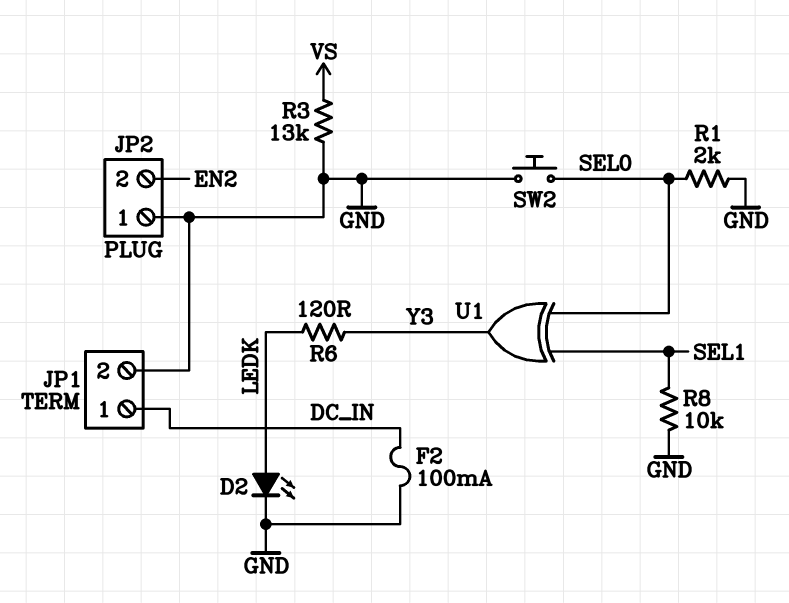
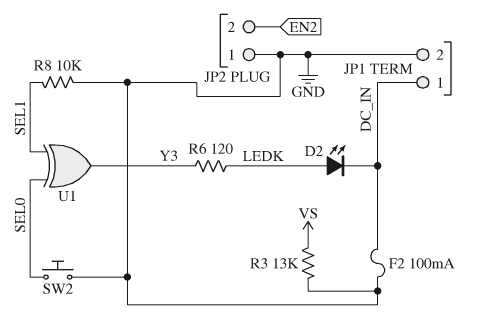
D2: LED (A LEDK, K GND) -> LED (A LEDK, K DC_IN)
R1: 2k (GND, SEL0) -> none

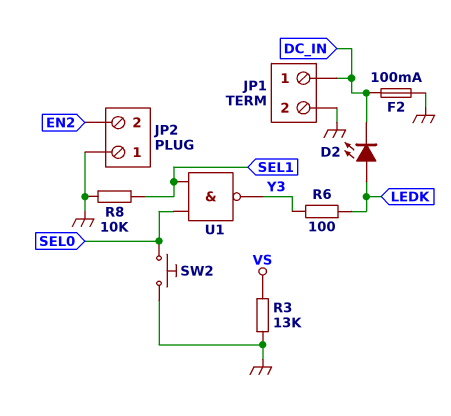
R6: 120 (LEDK, Y3) -> 100 (LEDK, Y3)
U1: XOR (in SEL0, in SEL1, out Y3) -> NAND (in SEL0, in SEL1, out Y3)

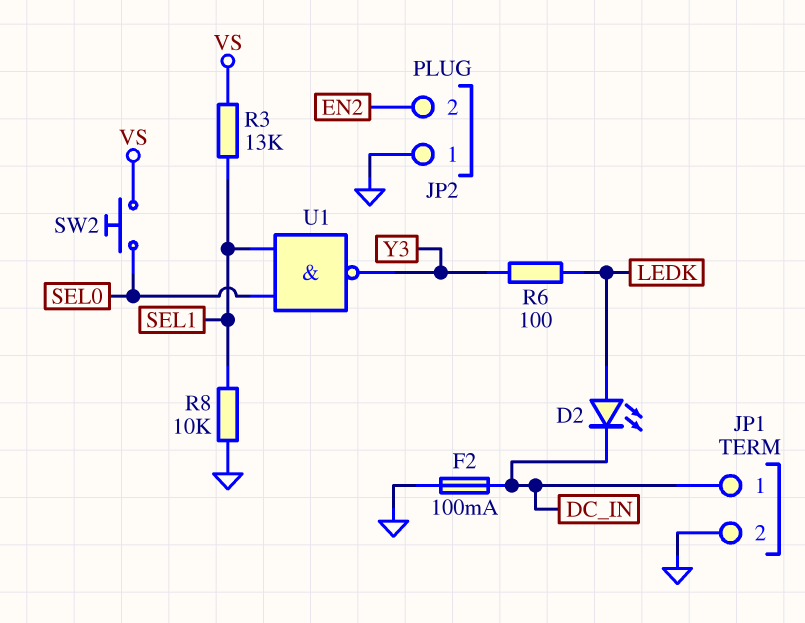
R3: 13k (GND, VS) -> 13k (SEL1, VS)
SW2: button (GND, SEL0) -> button (SEL0, VS)

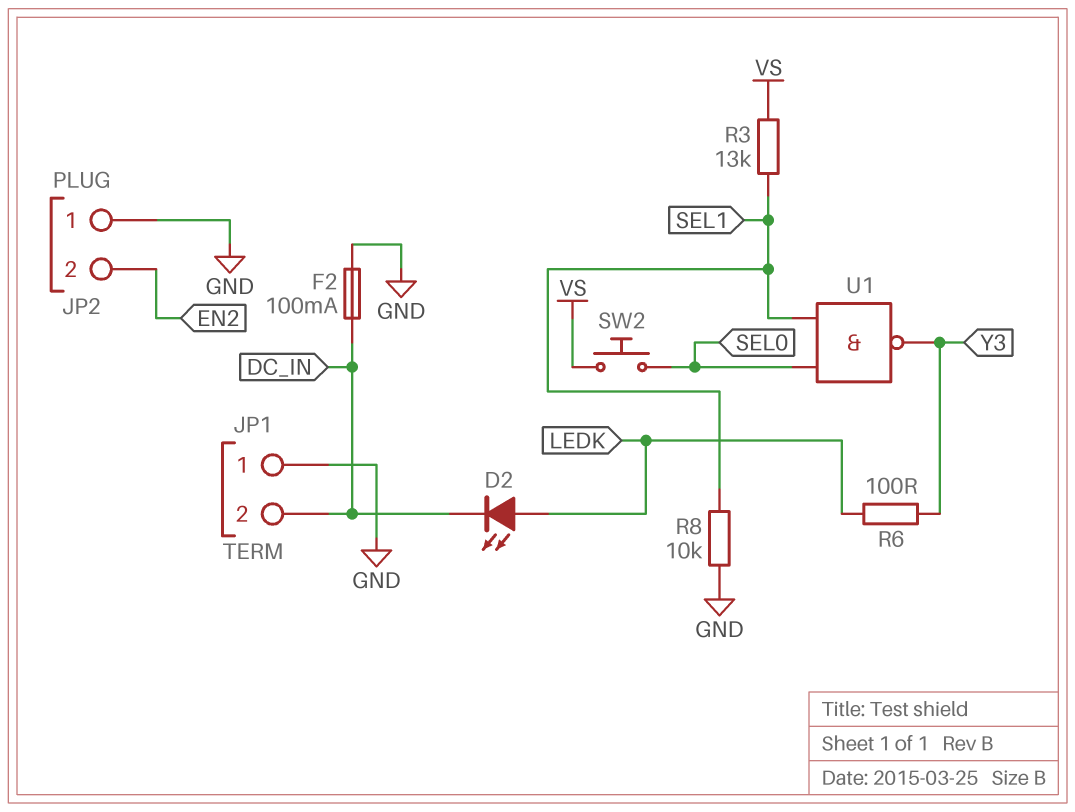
JP1 pin 1: DC_IN -> GND
JP1 pin 2: GND -> DC_IN

